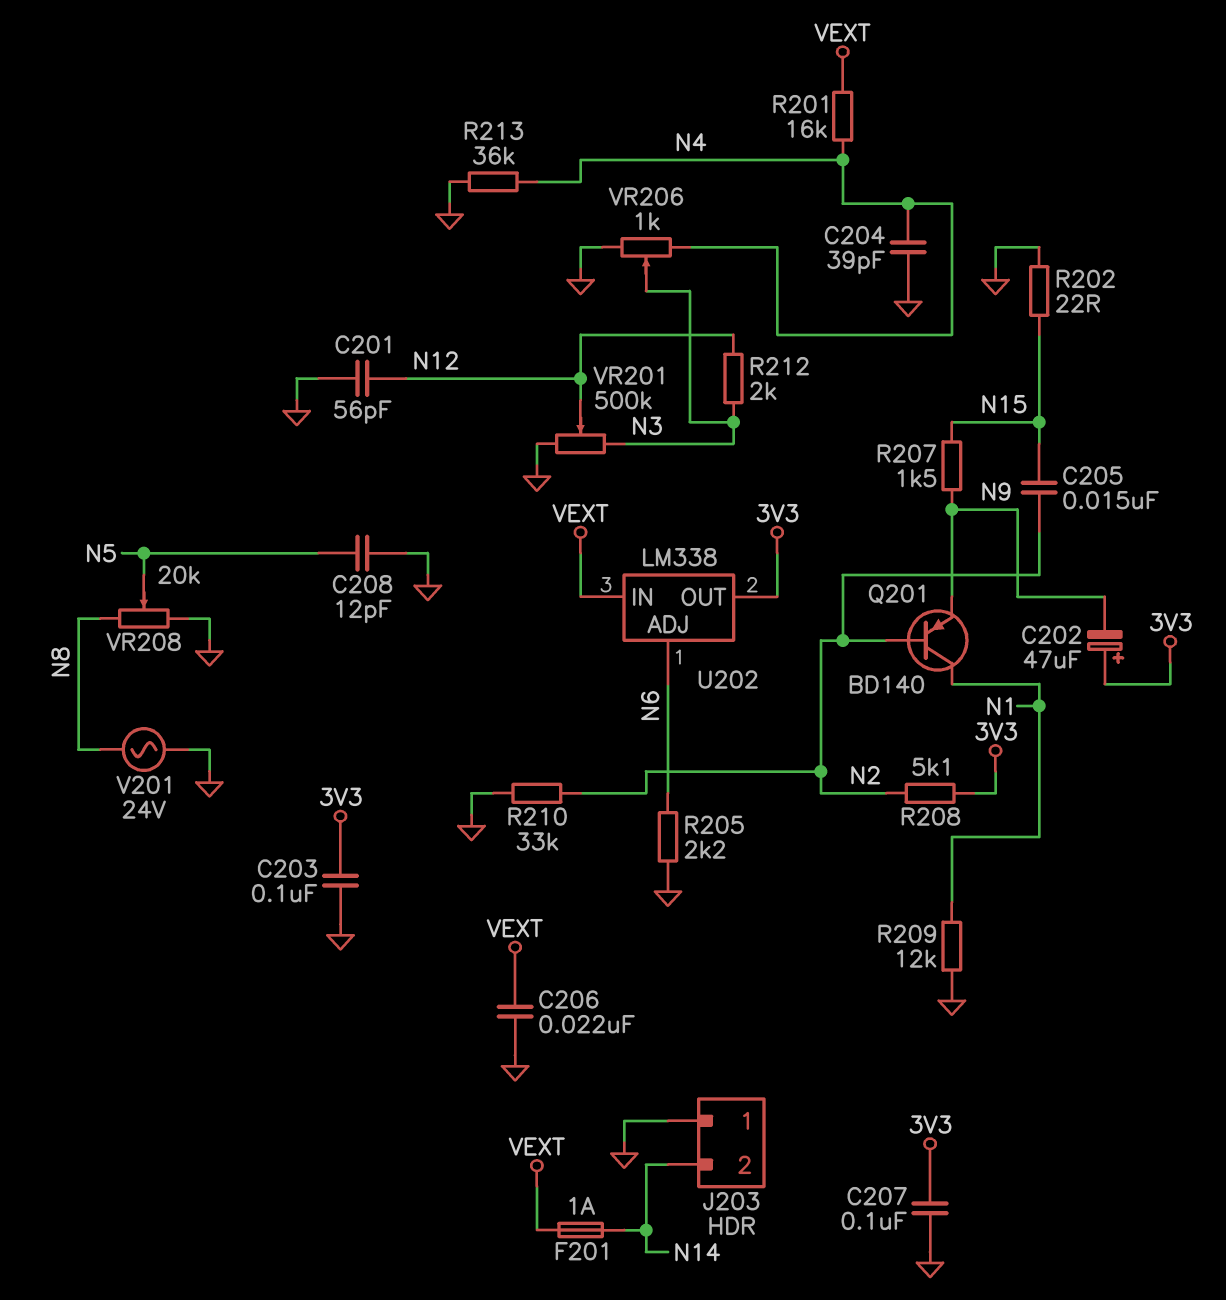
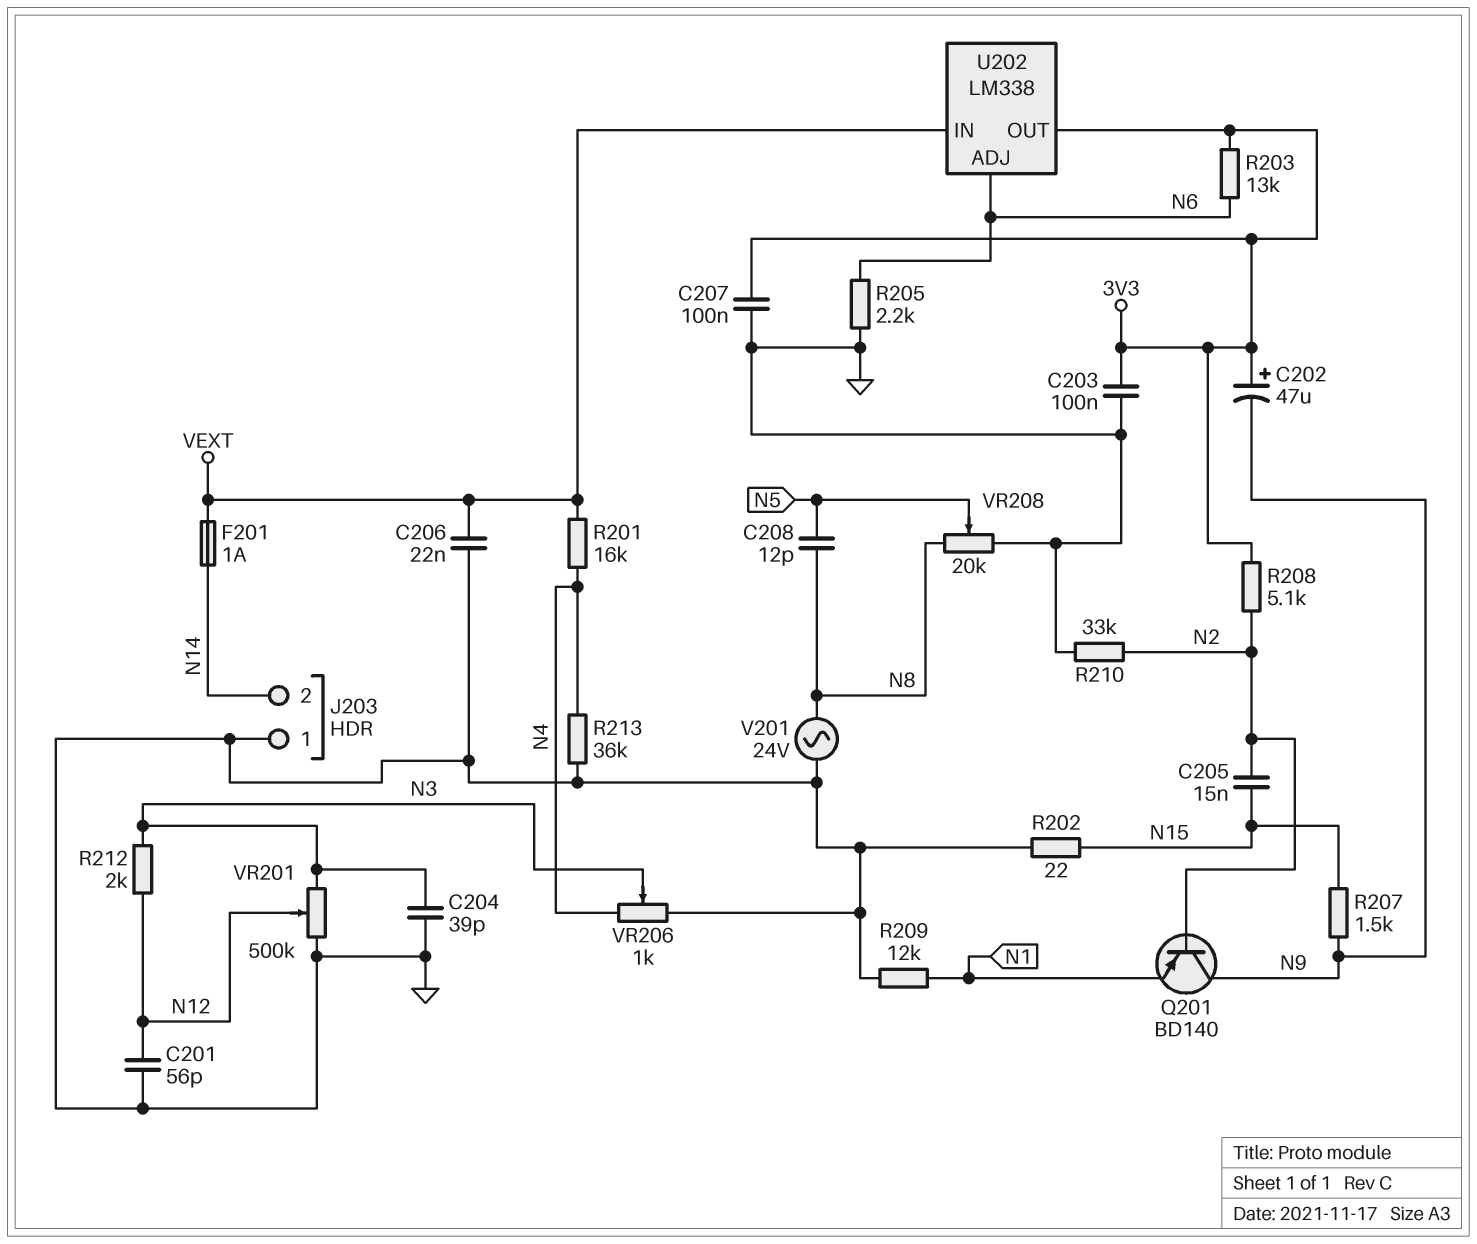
C204: 39pF (GND, N4) -> 39pF (GND, N3)
C208: 12pF (GND, N5) -> 12pF (N5, N8)
Q201: PNP BD140 (B N2, C N1, E N9) -> PNP BD140 (B N2, C N9, E N1)
R203: none -> 13k (3V3, N6)

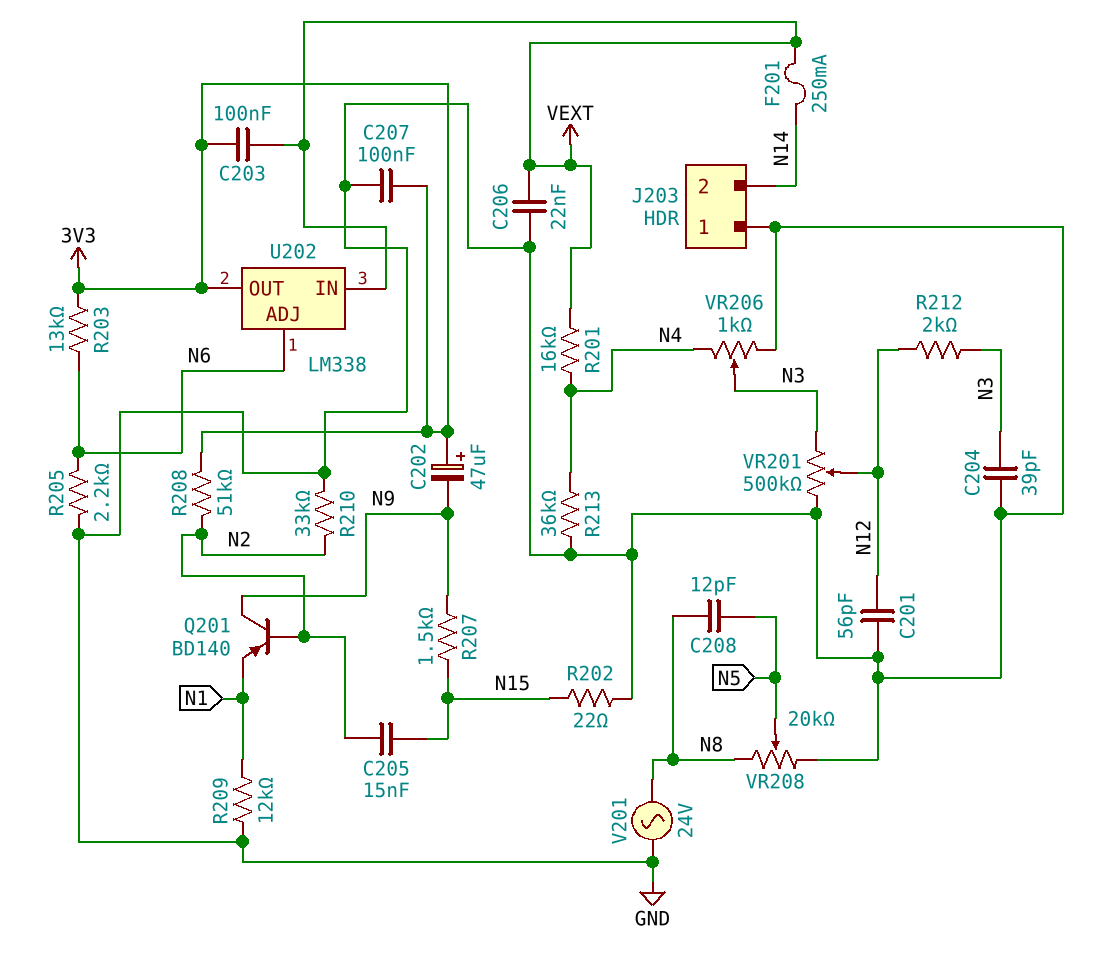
C203: 100nF (3V3, GND) -> 100nF (3V3, VEXT)
F201: 1A (N14, VEXT) -> 250mA (N14, VEXT)
R208: 5.1k (3V3, N2) -> 51k (3V3, N2)

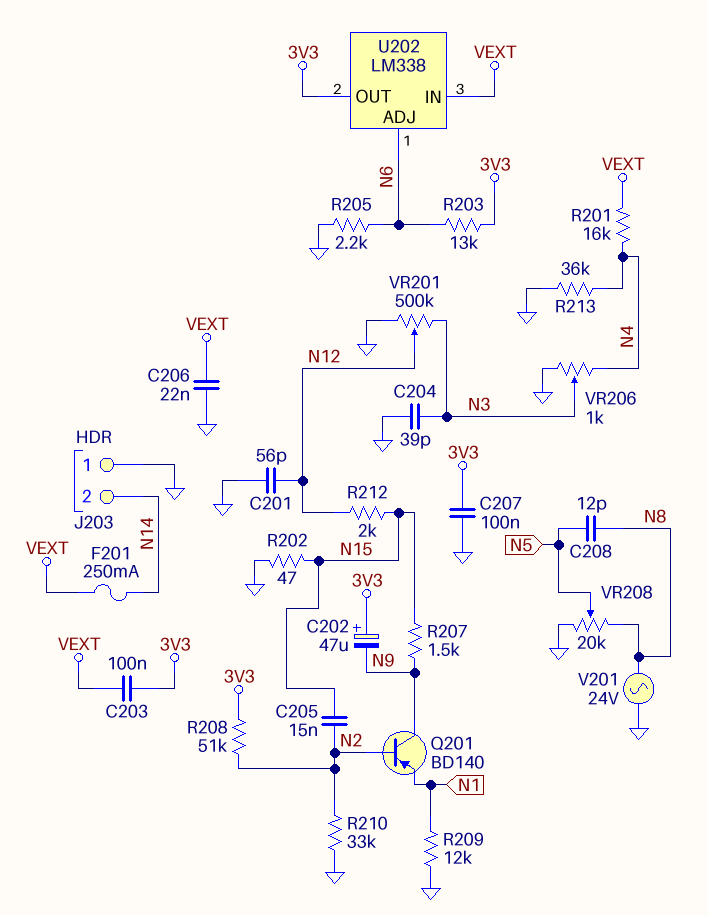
R202: 22 (GND, N15) -> 47 (GND, N15)
R212: 2k (N3, N12) -> 2k (N12, N15)

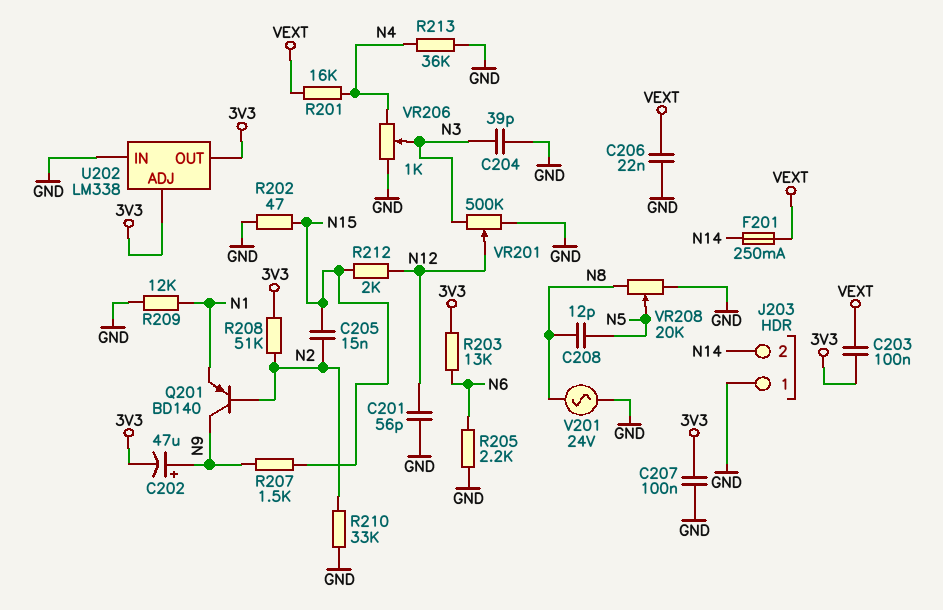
C202: 47uF (plus 3V3, minus N9) -> 47uF (plus N9, minus 3V3)
U202 pin ADJ: N6 -> 3V3
U202 pin IN: VEXT -> GND

